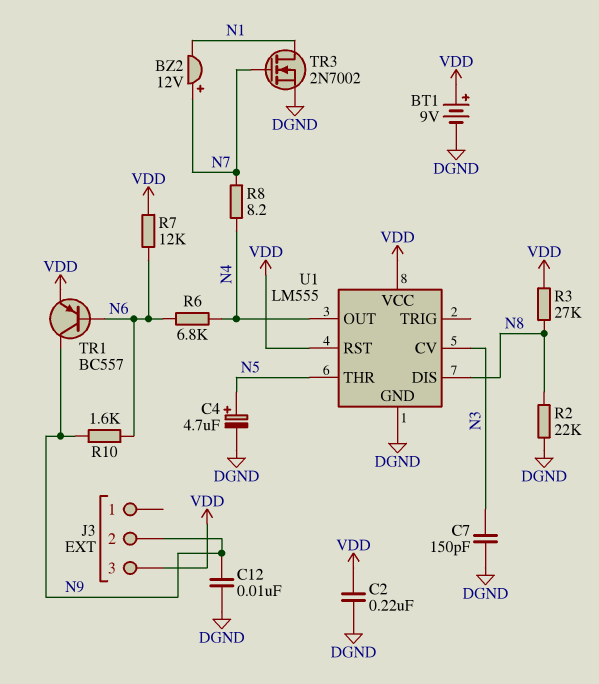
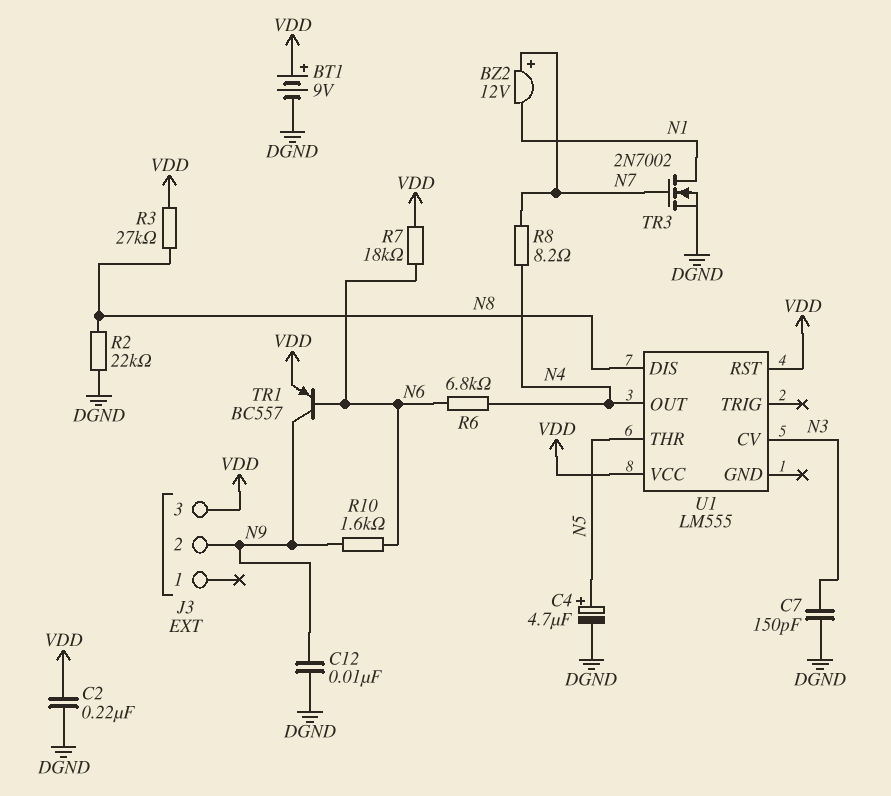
R7: 12k (N6, VDD) -> 18k (N6, VDD)
U1 pin GND: DGND -> none

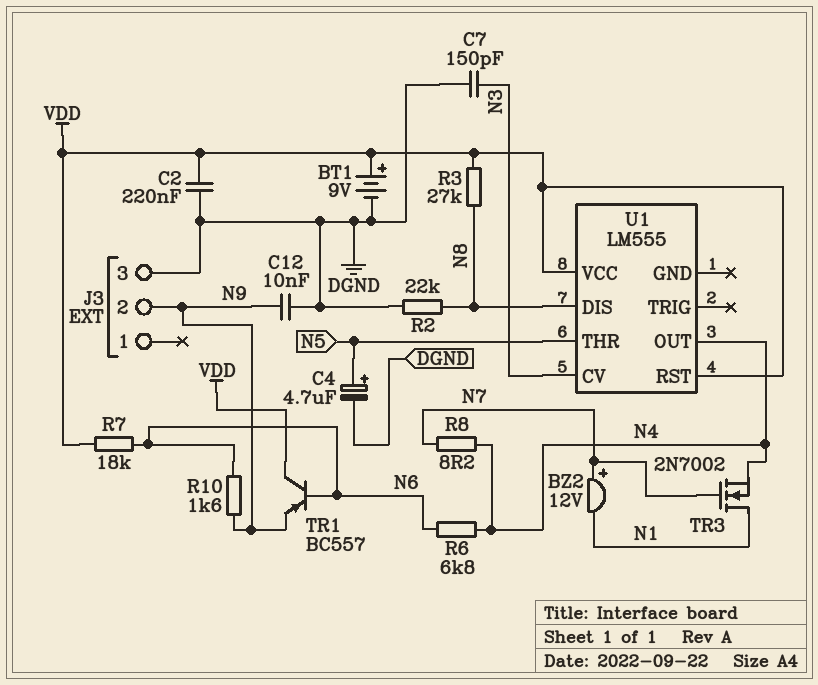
J3 pin 3: VDD -> DGND
TR1: PNP BC557 (B N6, C N9, E VDD) -> PNP BC557 (B N6, C VDD, E N9)
TR3: NMOS 2N7002 (G N7, D N1, S DGND) -> NMOS 2N7002 (G N7, D N1, S N4)

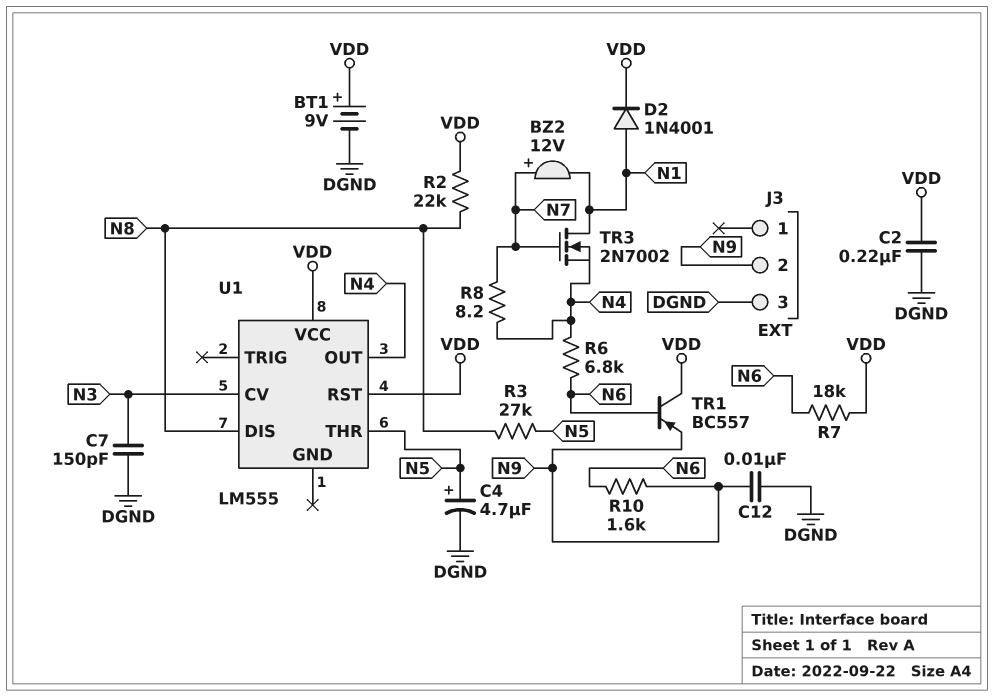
D2: none -> diode 1N4001 (A N1, K VDD)
R2: 22k (DGND, N8) -> 22k (N8, VDD)
R3: 27k (N8, VDD) -> 27k (N5, N8)

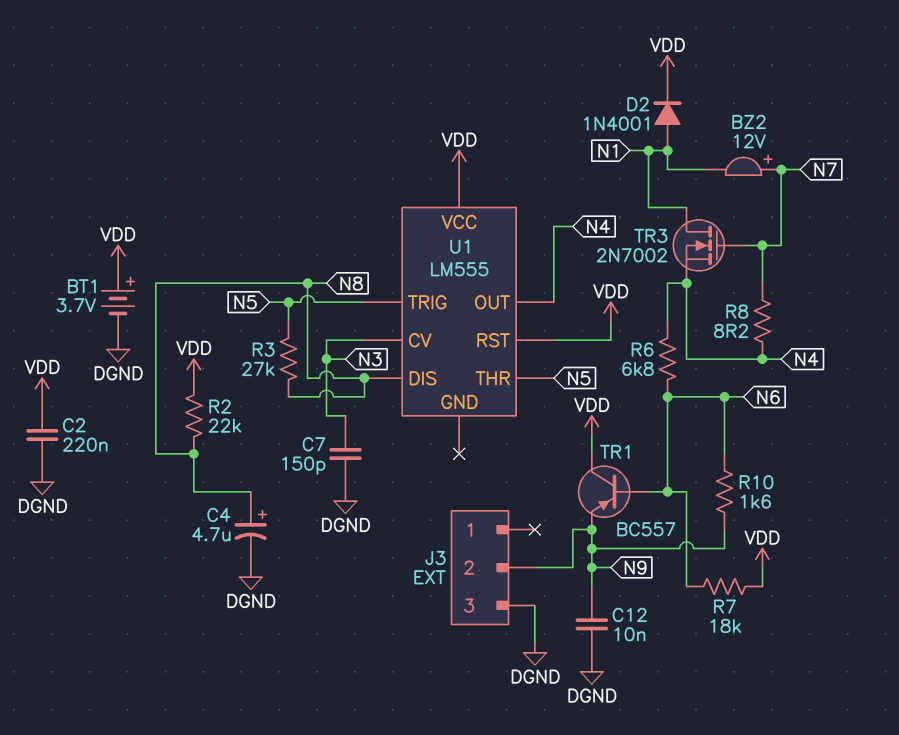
BT1: 9V (plus VDD, minus DGND) -> 3.7V (plus VDD, minus DGND)
C4: 4.7uF (plus N5, minus DGND) -> 4.7uF (plus N8, minus DGND)
U1 pin TRIG: none -> N5

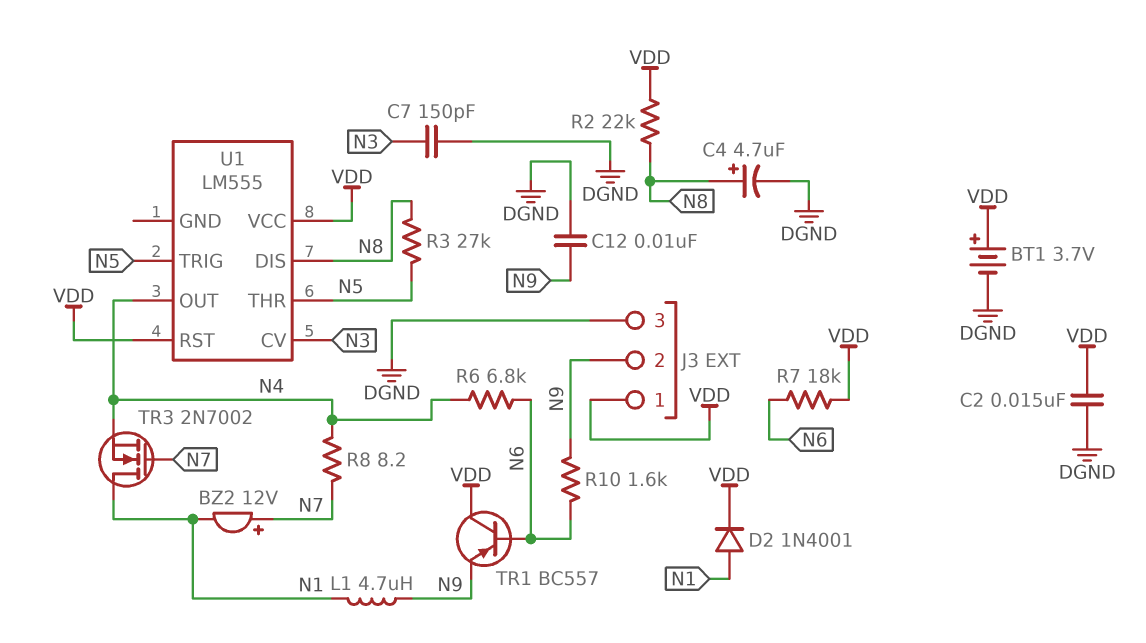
C2: 220nF (DGND, VDD) -> 15nF (DGND, VDD)
J3 pin 1: none -> VDD
L1: none -> 4.7uH (N1, N9)

